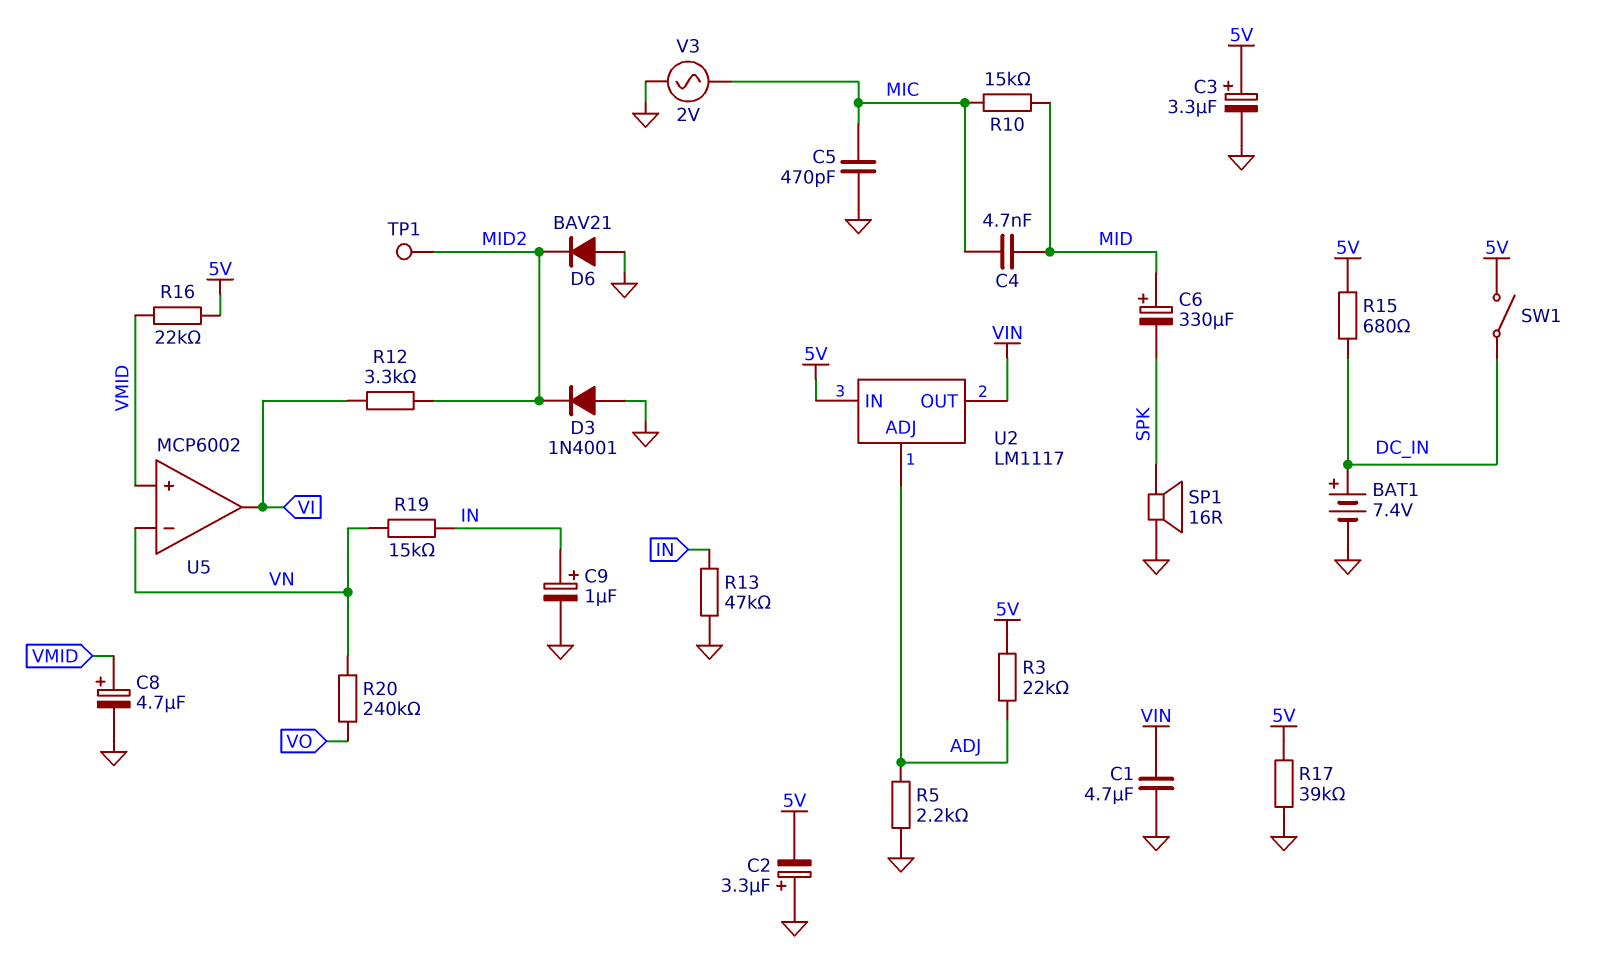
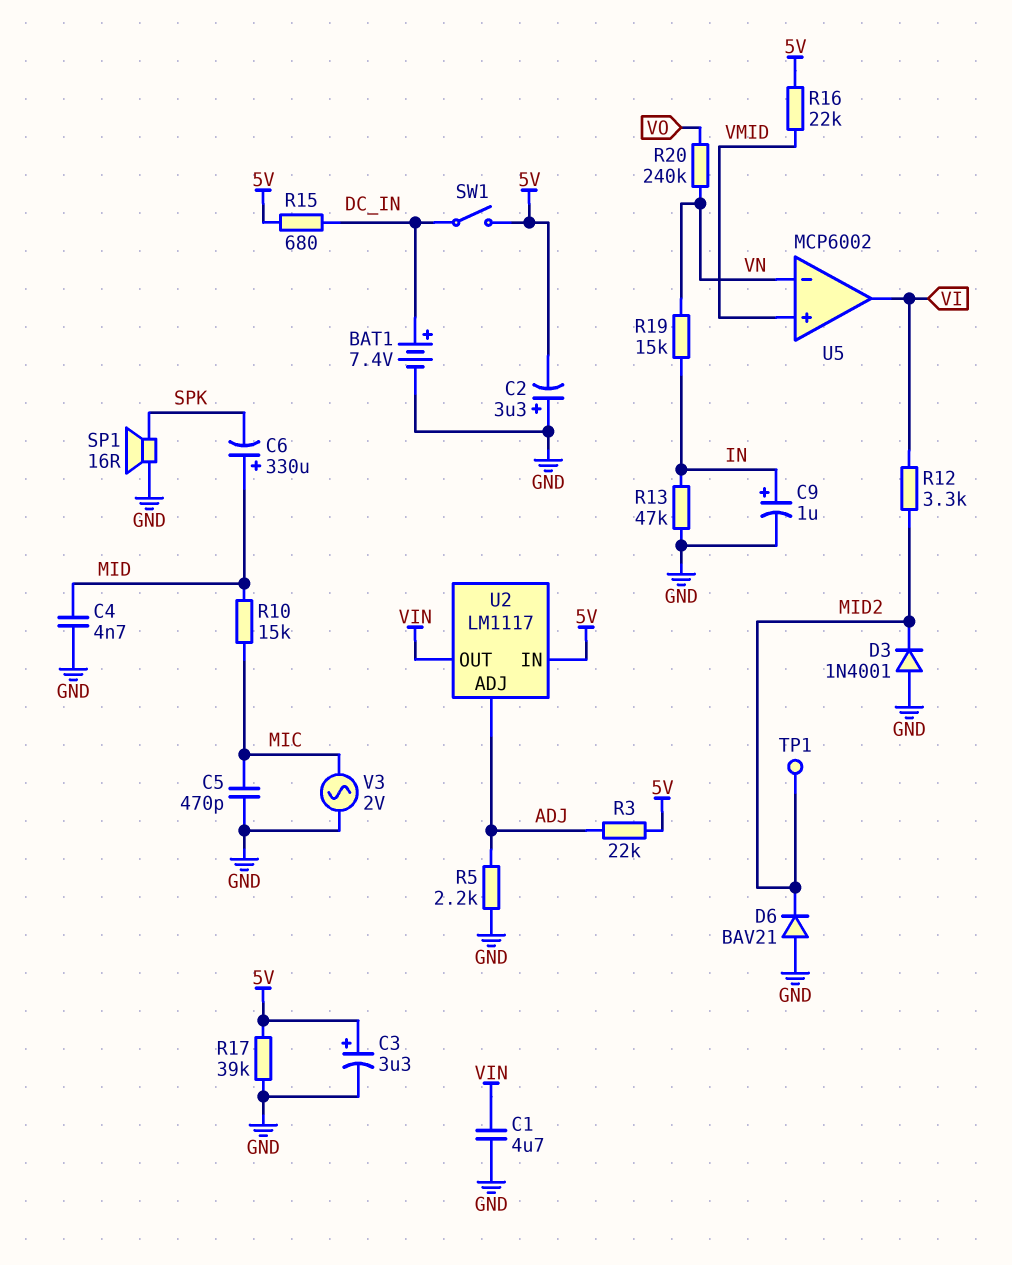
C4: 4.7nF (MIC, MID) -> 4.7nF (GND, MID)
C8: 4.7uF (plus VMID, minus GND) -> none

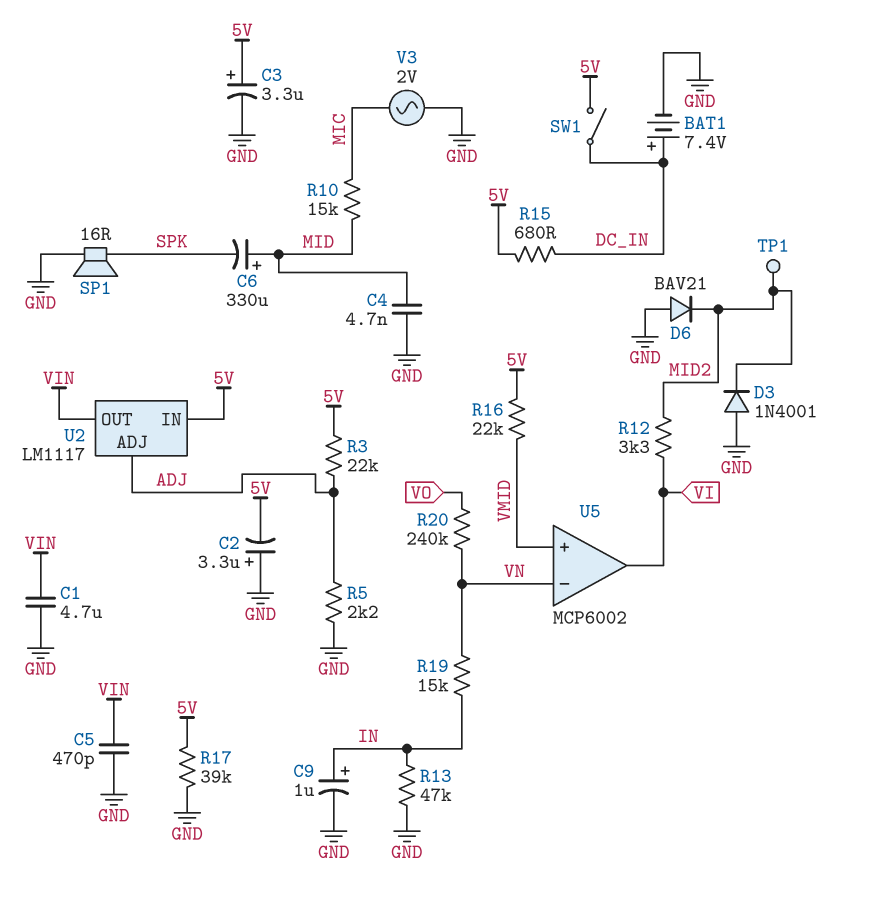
C5: 470pF (GND, MIC) -> 470pF (GND, VIN)

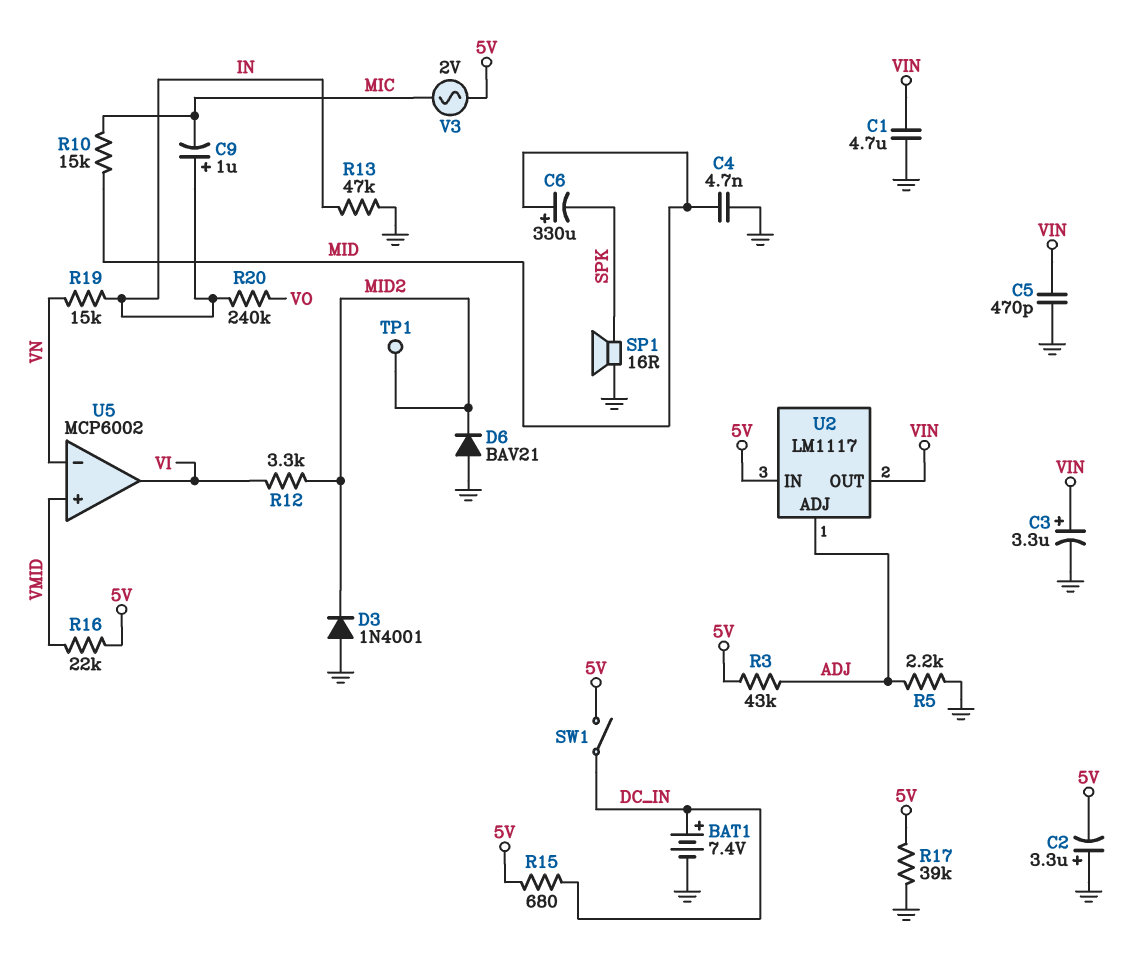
C3: 3.3uF (plus 5V, minus GND) -> 3.3uF (plus VIN, minus GND)
C9: 1uF (plus IN, minus GND) -> 1uF (plus IN, minus MIC)
R3: 22k (5V, ADJ) -> 43k (5V, ADJ)
R20: 240k (VN, VO) -> 240k (IN, VO)
V3: AC 2V (GND, MIC) -> AC 2V (5V, MIC)

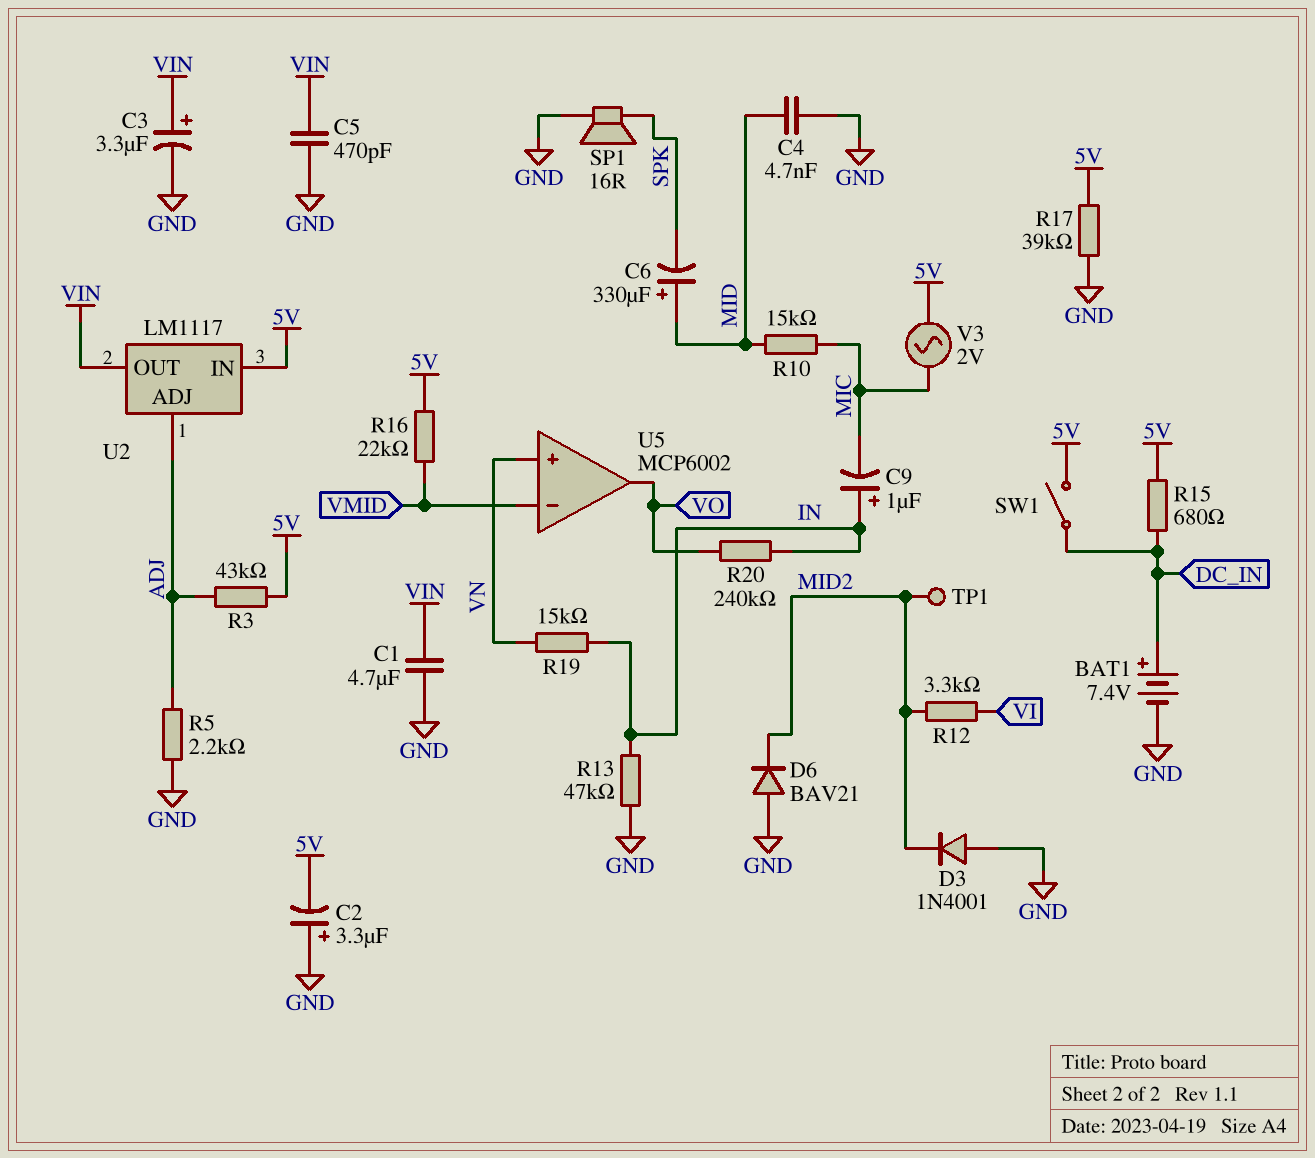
U5 pin in+: VMID -> VN
U5 pin in-: VN -> VMID
U5 pin out: VI -> VO

